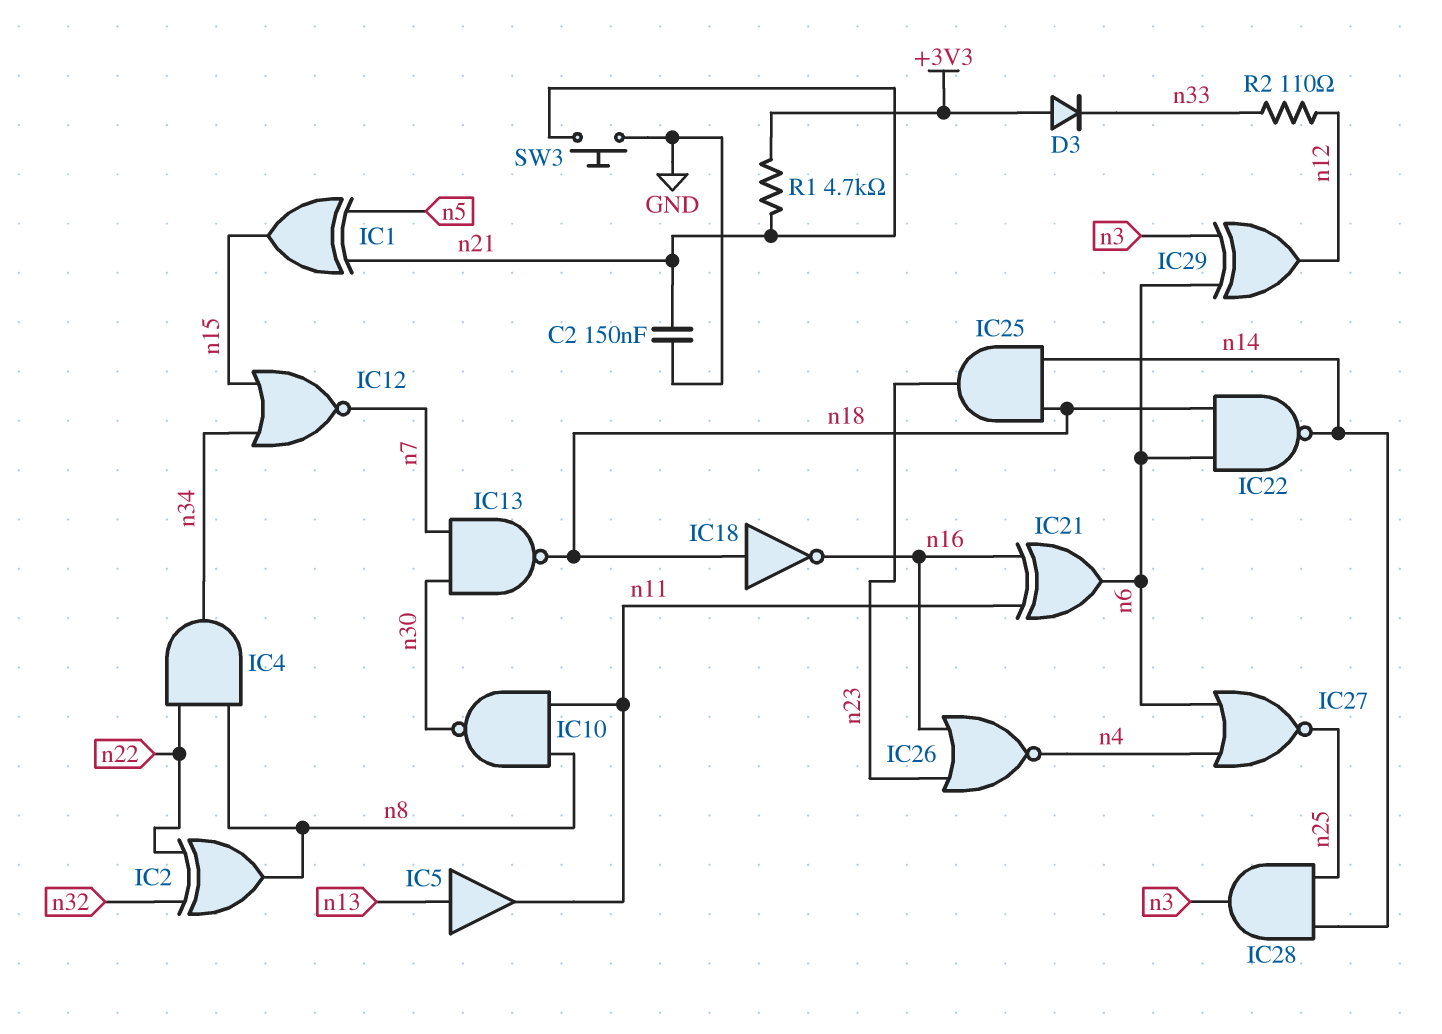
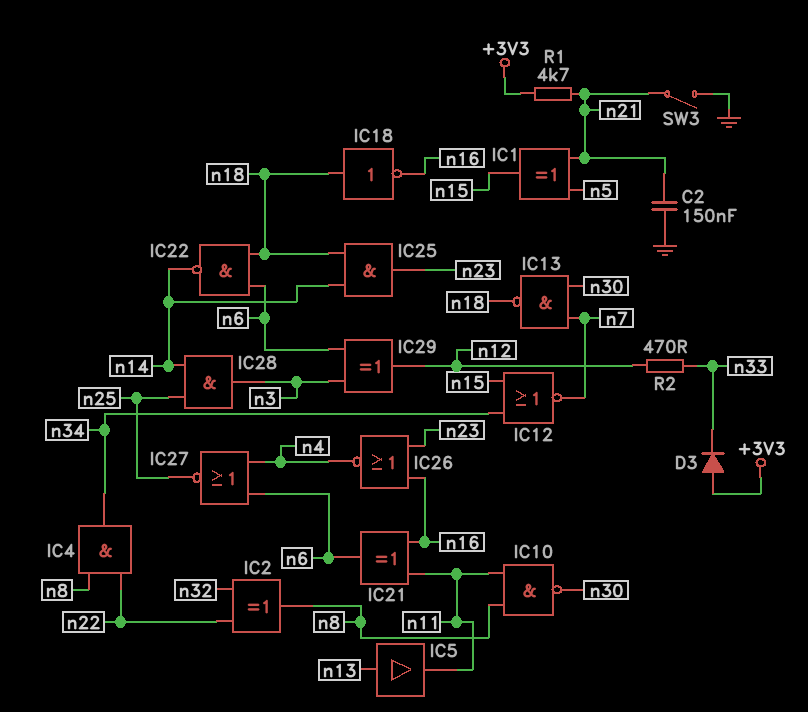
R2: 110 (n12, n33) -> 470 (n12, n33)
SW3: button (GND, n21) -> switch (GND, n21)

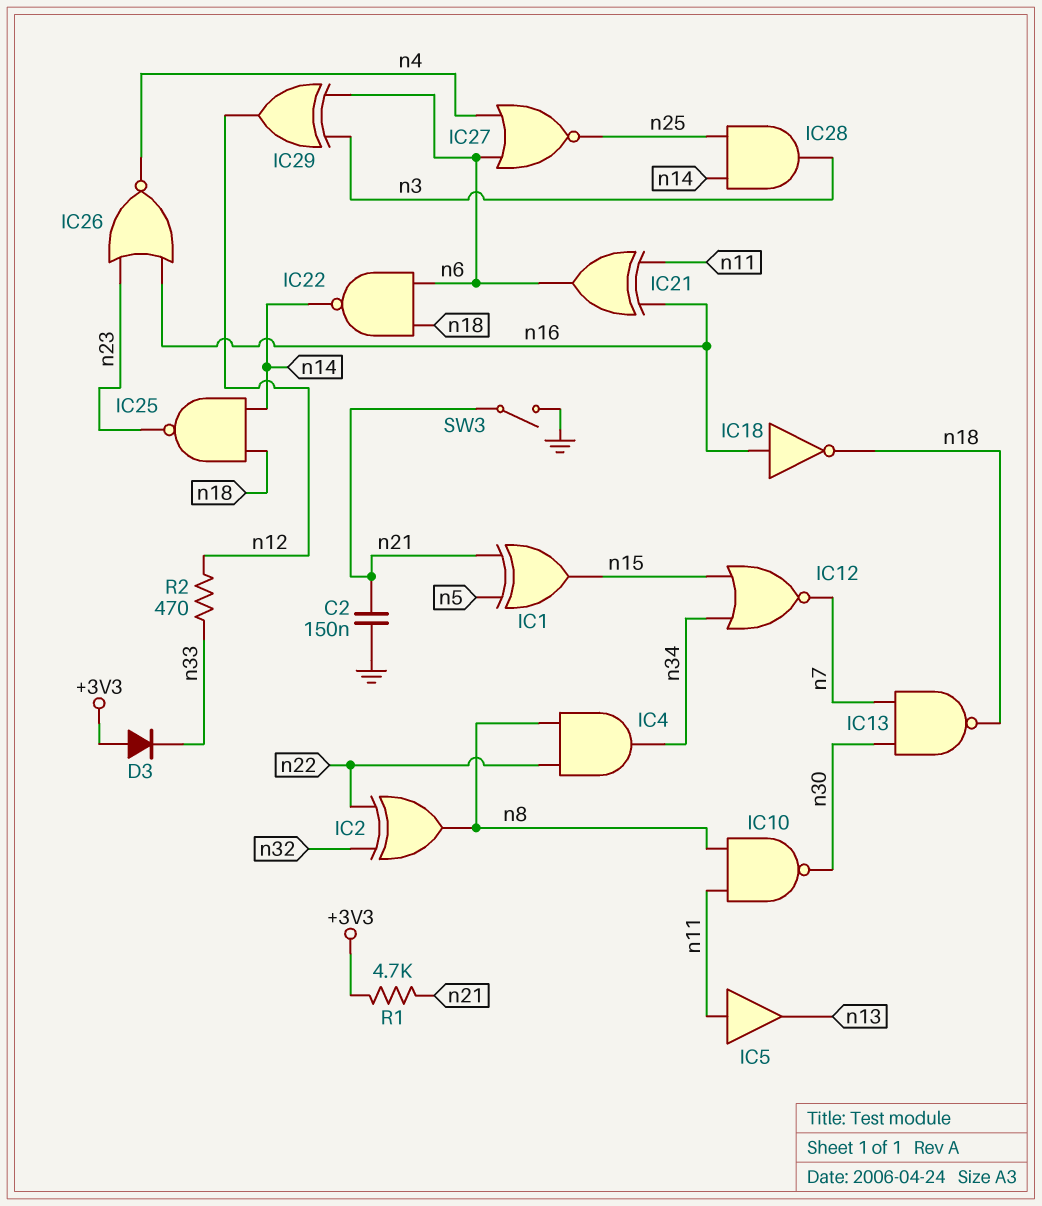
IC5: buffer (in n13, out n11) -> buffer (in n11, out n13)
IC18: NOT (in n18, out n16) -> NOT (in n16, out n18)
IC25: AND (in n14, in n18, out n23) -> NAND (in n14, in n18, out n23)

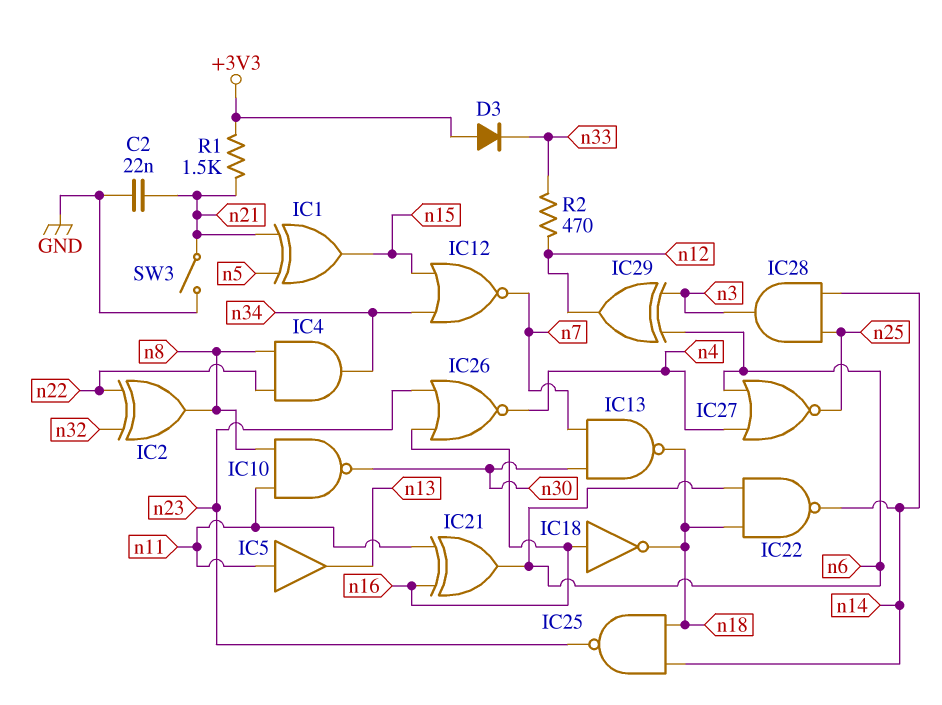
C2: 150nF (GND, n21) -> 22nF (GND, n21)
R1: 4.7k (+3V3, n21) -> 1.5k (+3V3, n21)

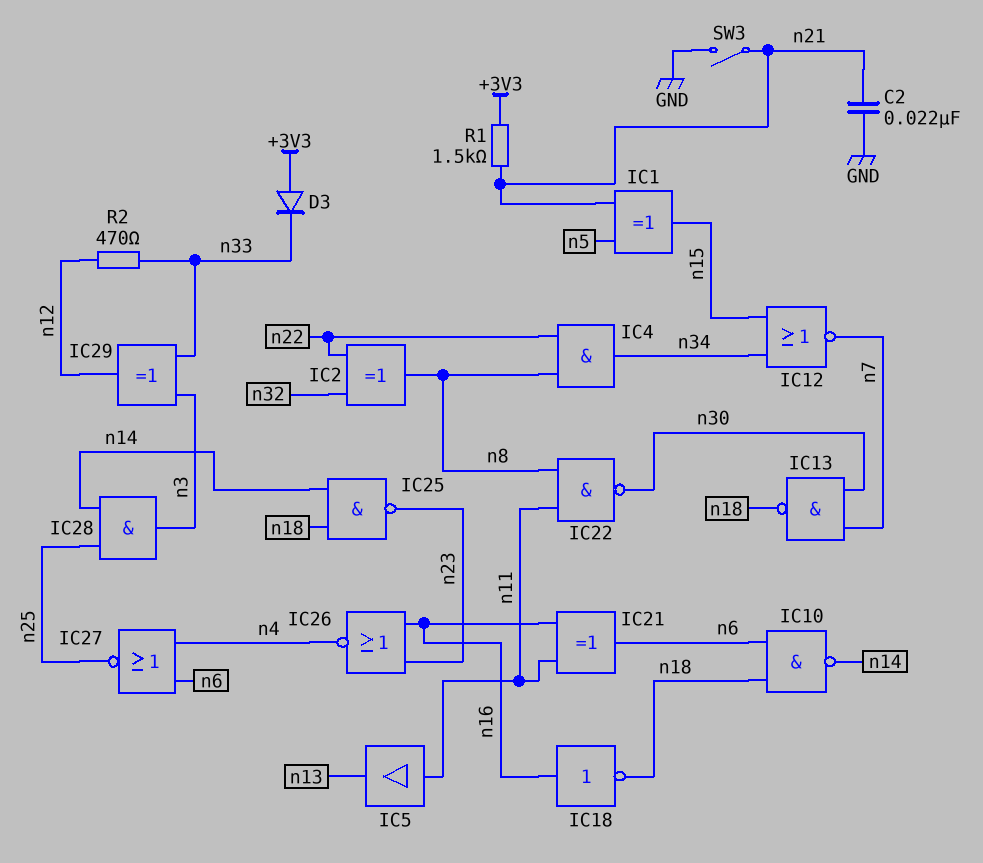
IC10: NAND (in n8, in n11, out n30) -> NAND (in n6, in n18, out n14)
IC22: NAND (in n6, in n18, out n14) -> NAND (in n8, in n11, out n30)
IC29: XOR (in n3, in n6, out n12) -> XOR (in n3, in n33, out n12)

